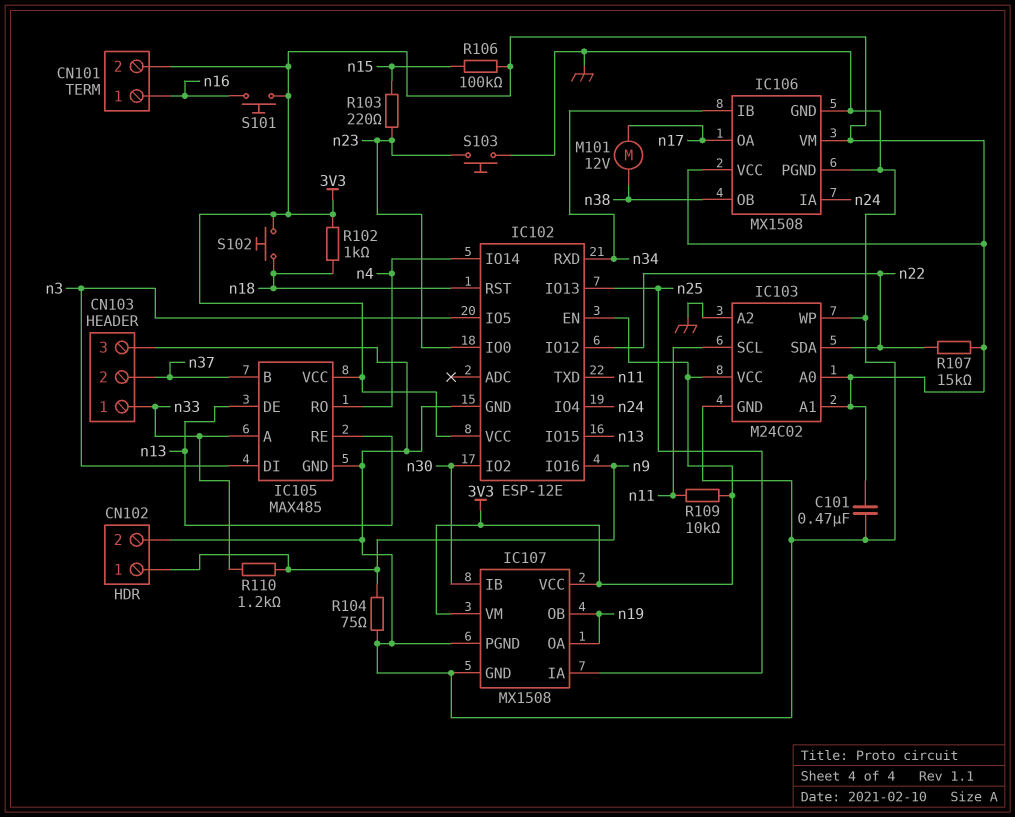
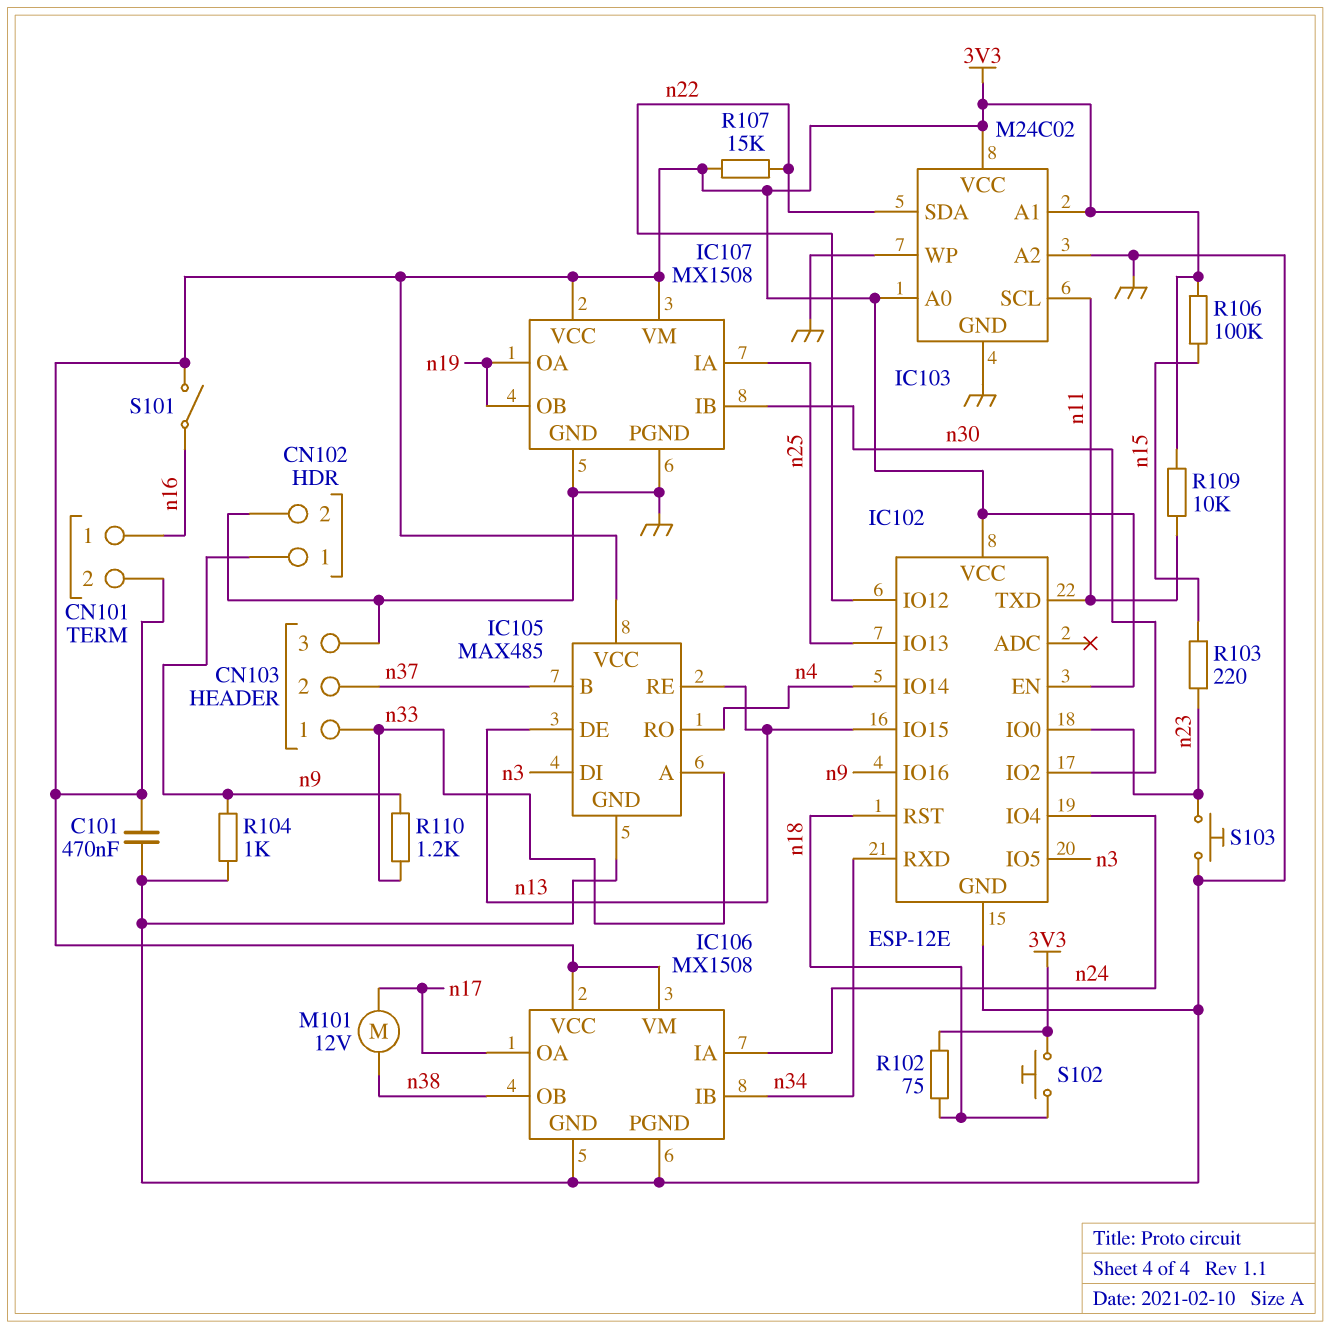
R102: 1k (3V3, n18) -> 75 (3V3, n18)
R104: 75 (GND, n9) -> 1k (GND, n9)
S101: button (3V3, n16) -> switch (3V3, n16)

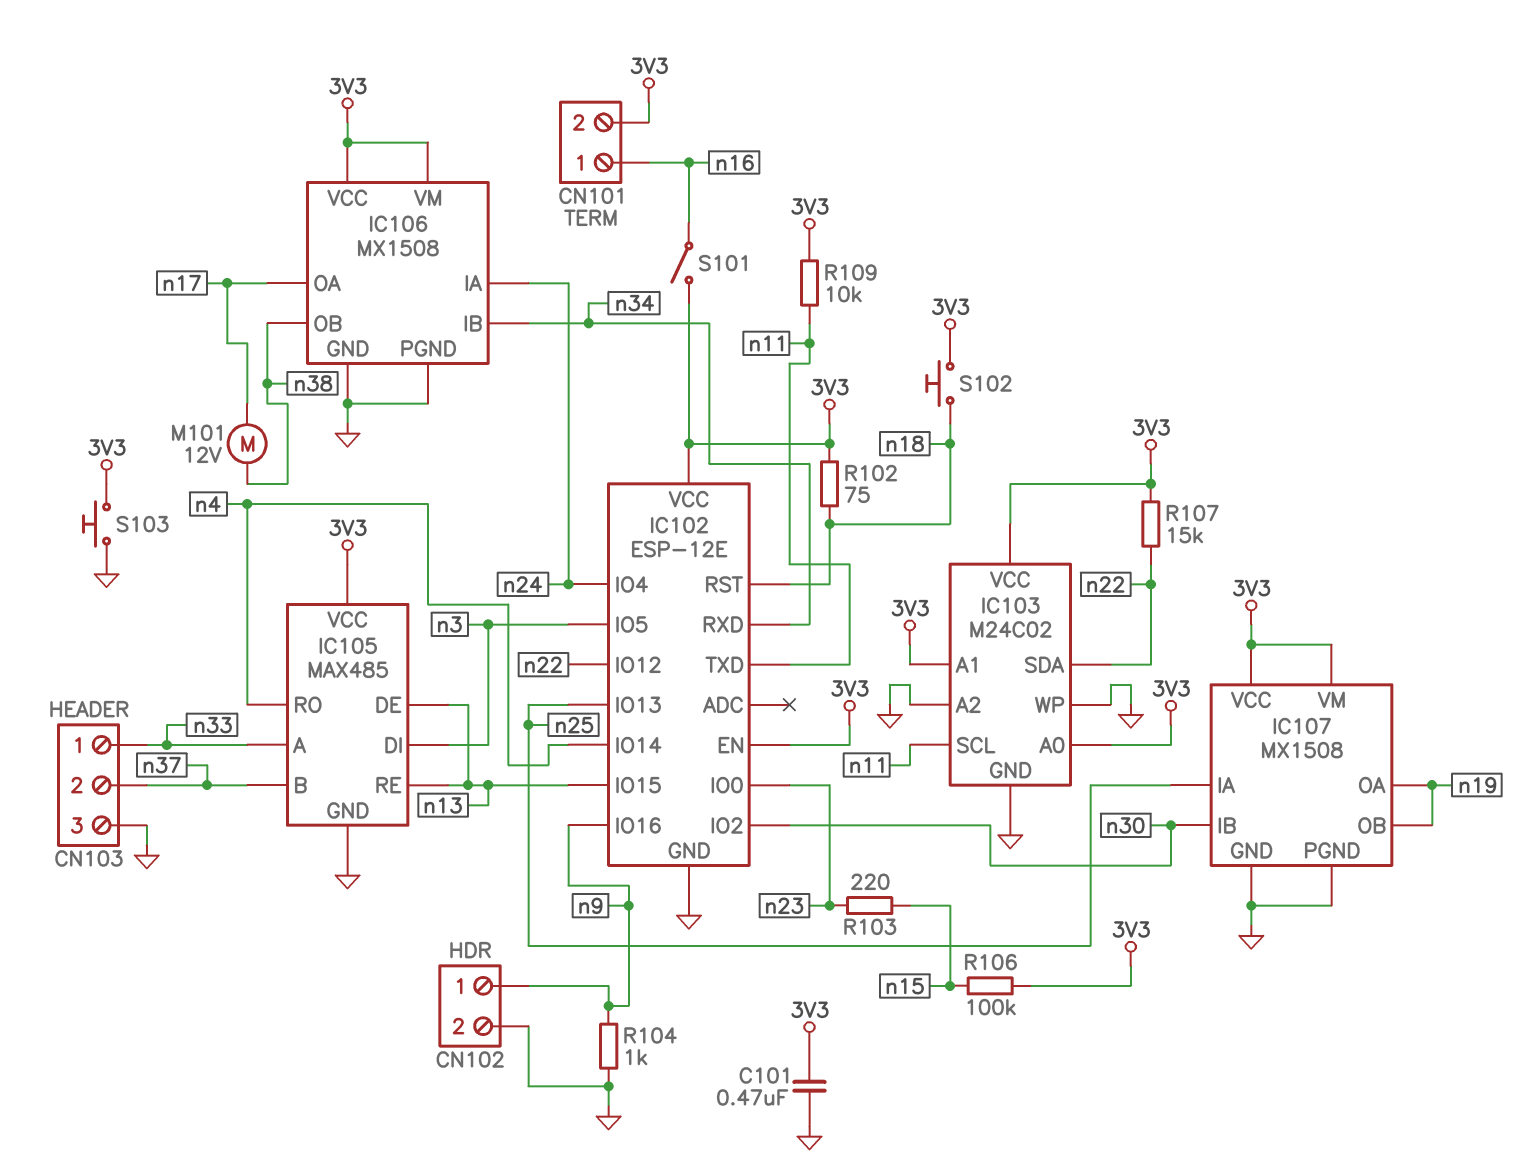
R110: 1.2k (n9, n33) -> none
S103: button (GND, n23) -> button (3V3, GND)

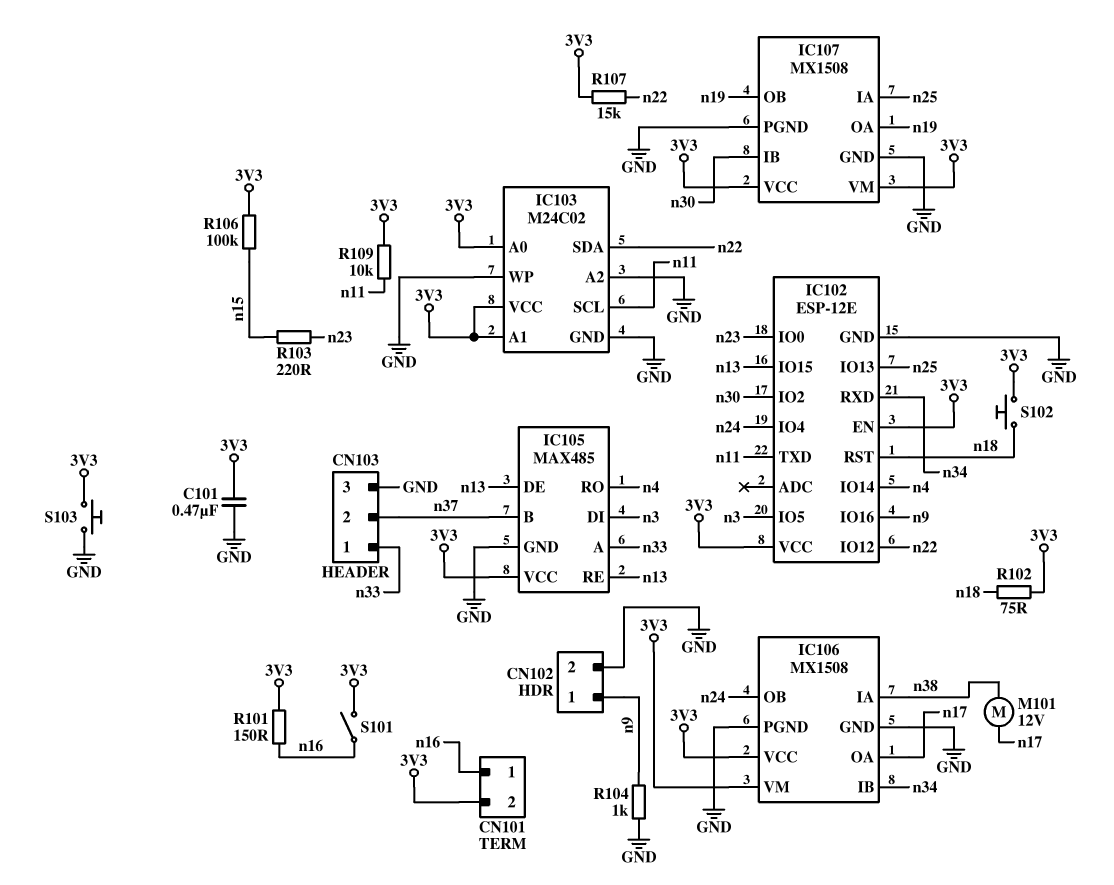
IC106 pin IA: n24 -> n38
IC106 pin OB: n38 -> n24
R101: none -> 150 (3V3, n16)

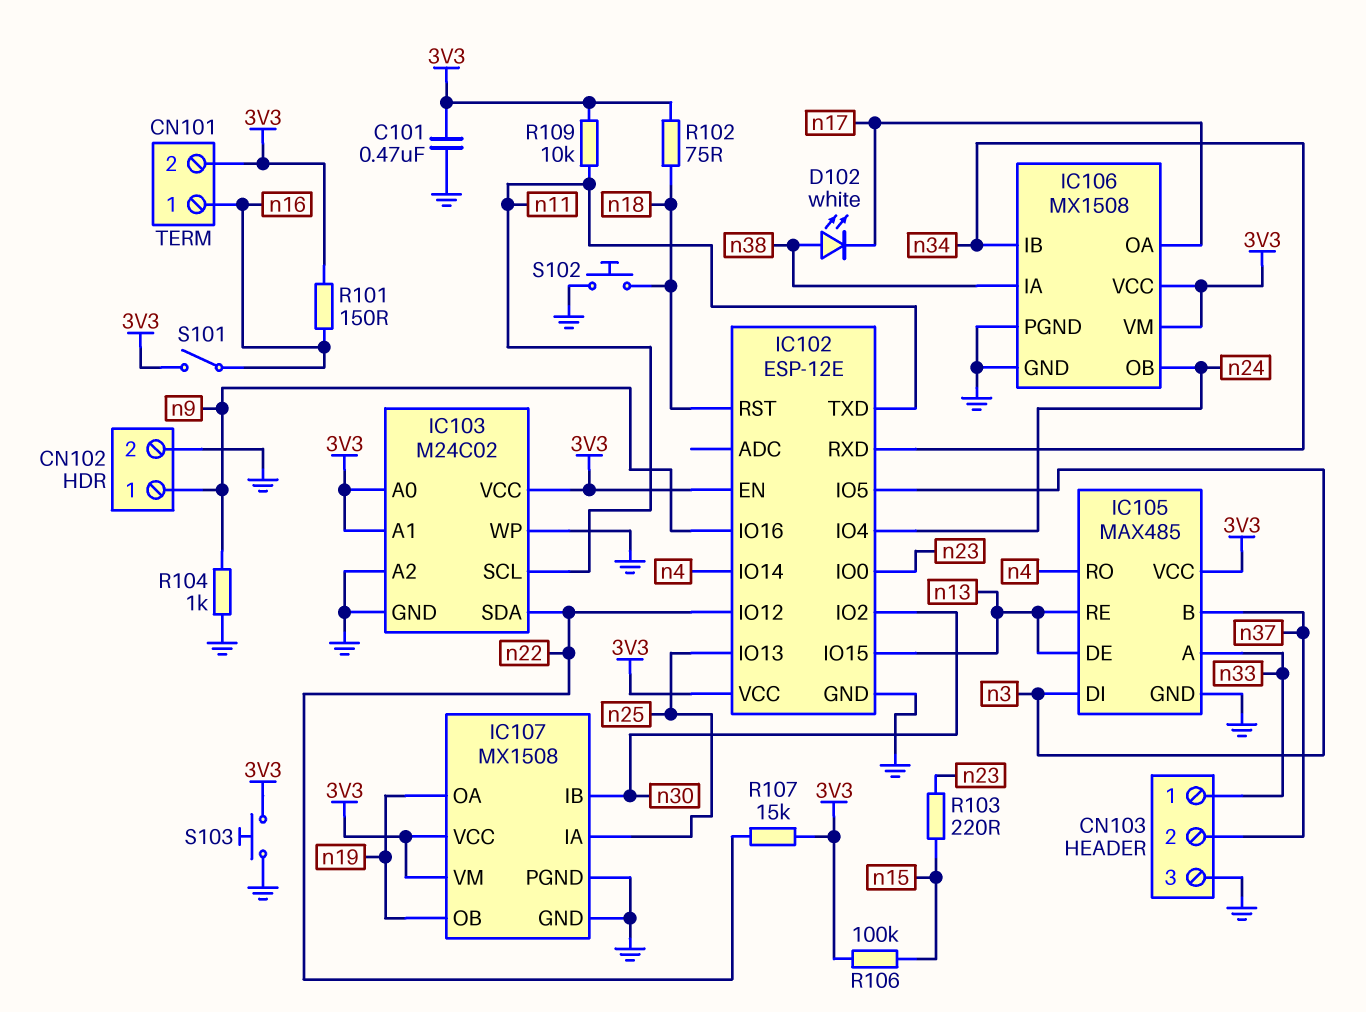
D102: none -> LED white (A n38, K n17)
M101: motor 12V (n17, n38) -> none
S102: button (3V3, n18) -> button (GND, n18)

